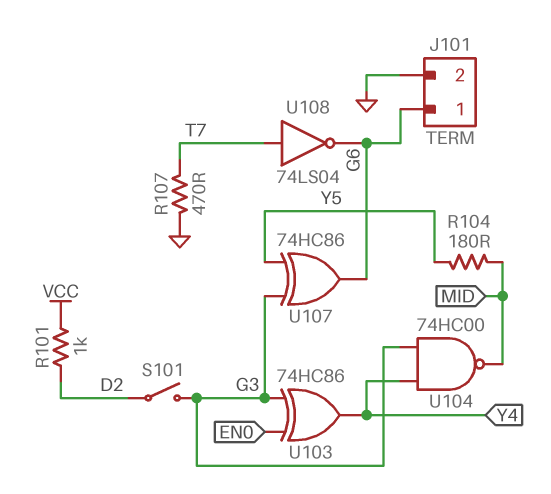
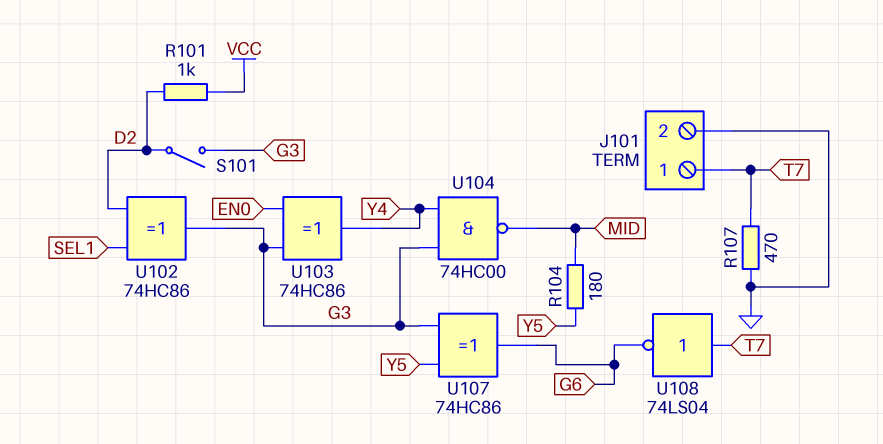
J101 pin 1: G6 -> T7
U102: none -> XOR 74HC86 (in D2, in SEL1, out G3)

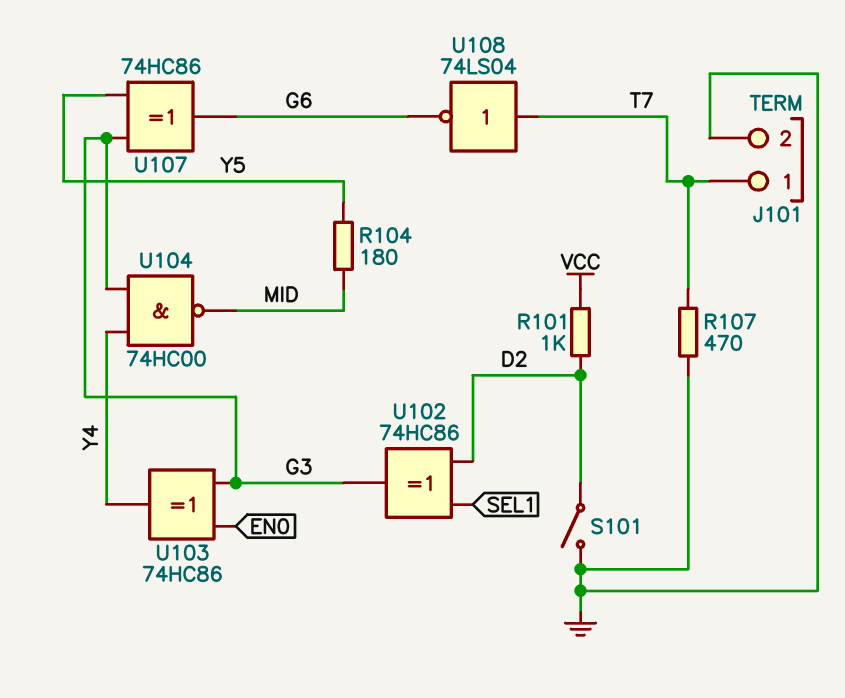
S101: switch (D2, G3) -> switch (D2, GND)

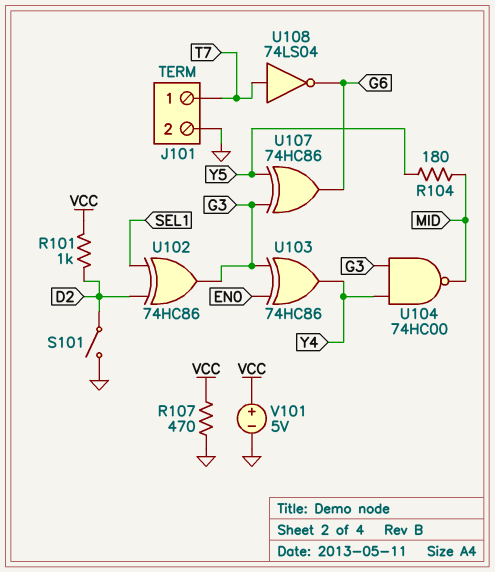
R107: 470 (GND, T7) -> 470 (GND, VCC)
V101: none -> 5V (plus VCC, minus GND)

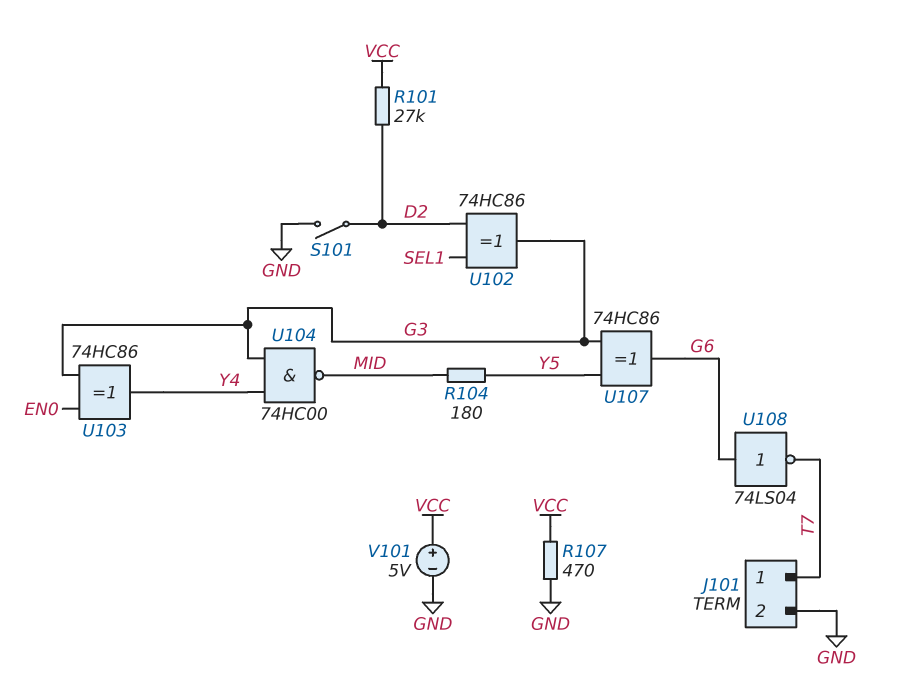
R101: 1k (D2, VCC) -> 27k (D2, VCC)
U108: NOT 74LS04 (in T7, out G6) -> NOT 74LS04 (in G6, out T7)

